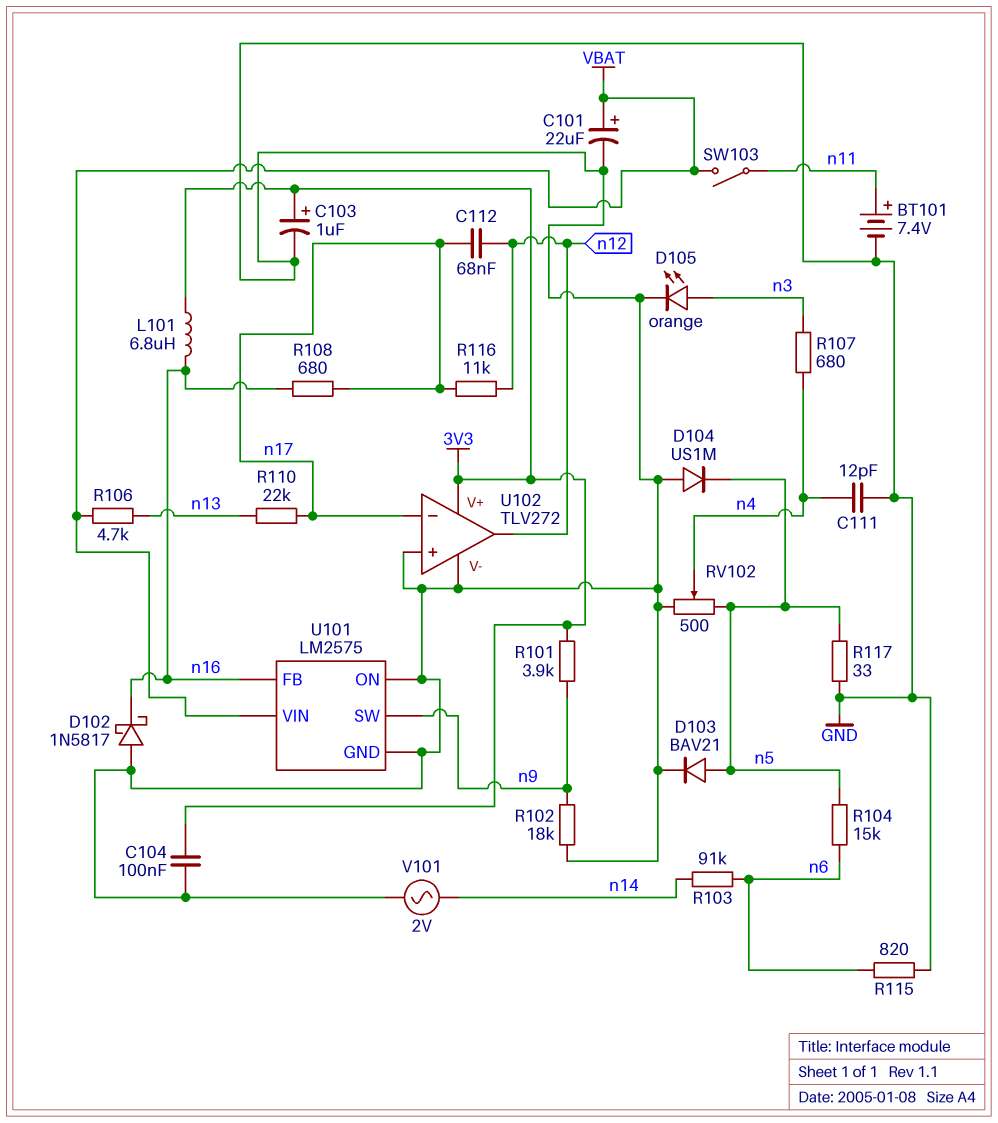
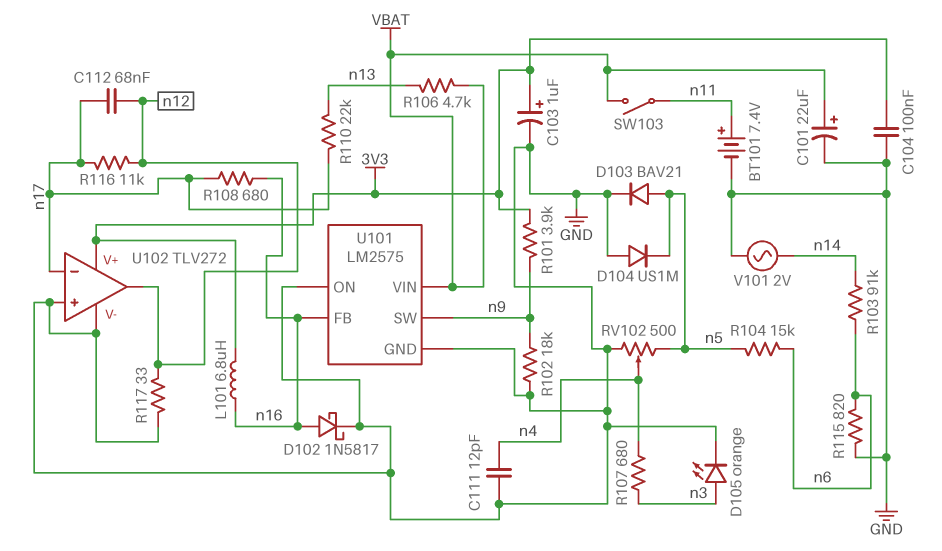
D102: schottky 1N5817 (A GND, K n16) -> schottky 1N5817 (A n16, K GND)
R117: 33 (GND, n5) -> 33 (GND, n12)

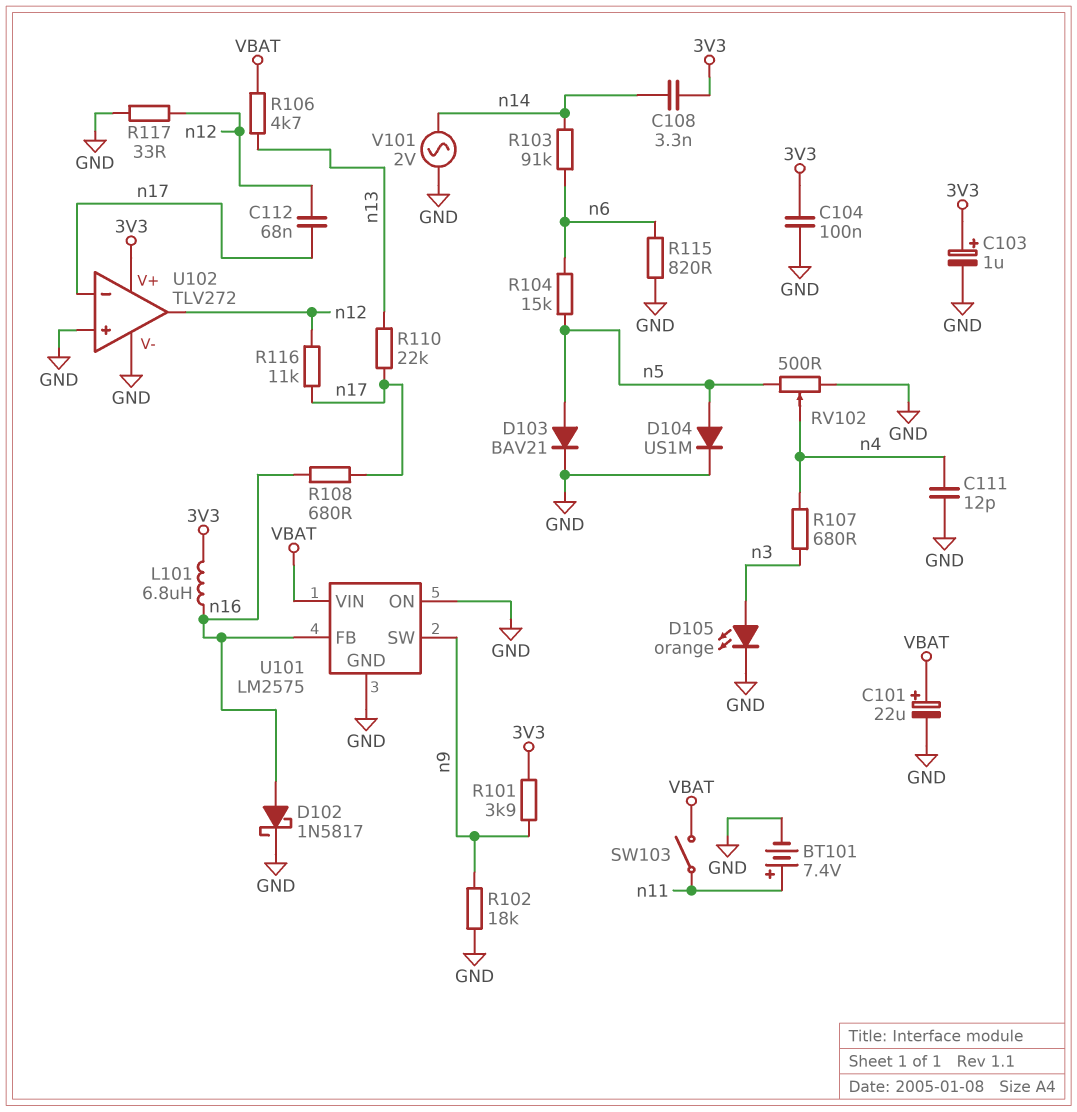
C108: none -> 3.3nF (3V3, n14)
D104: diode US1M (A GND, K n5) -> diode US1M (A n5, K GND)

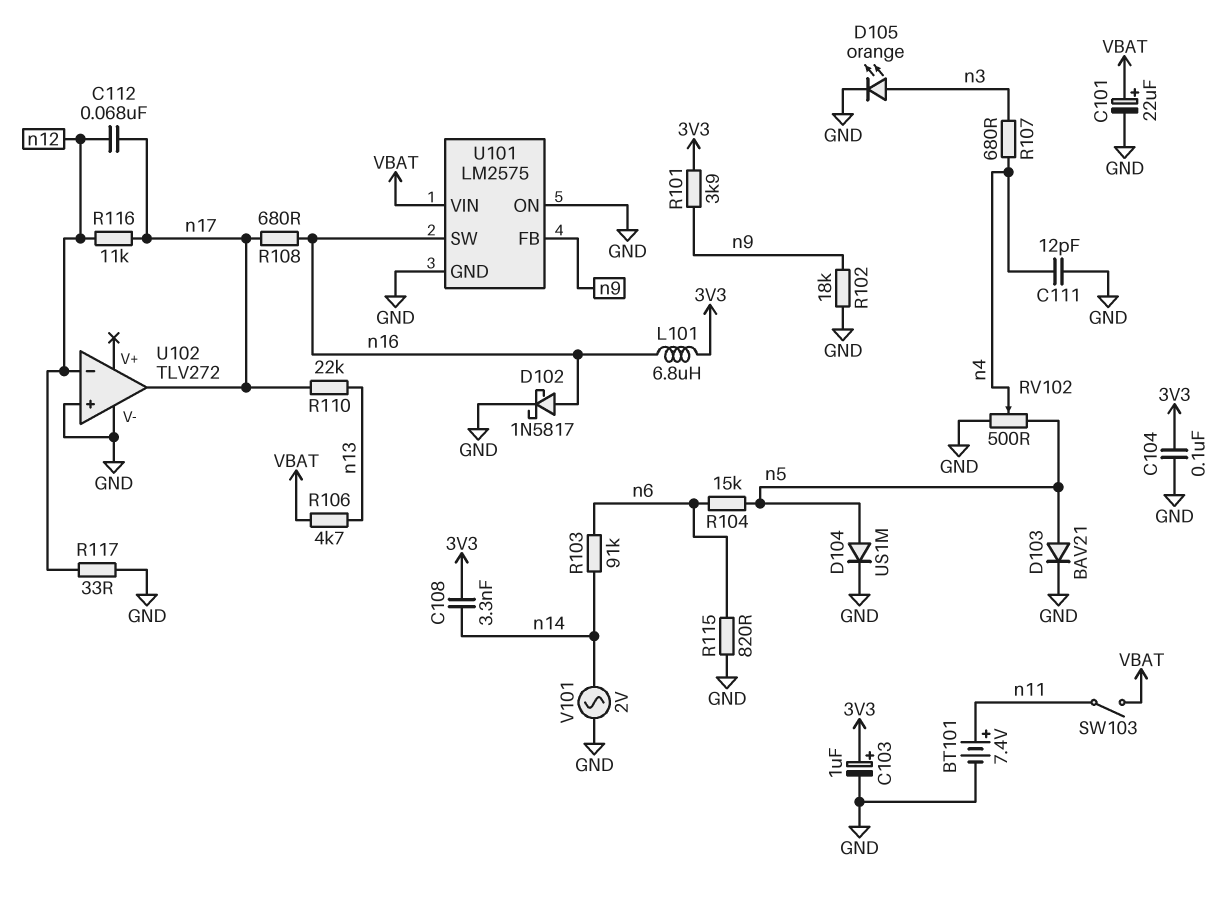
U101 pin FB: n16 -> n9
U101 pin SW: n9 -> n16
U102 pin V+: 3V3 -> none
U102 pin in-: n17 -> n12
U102 pin out: n12 -> n17

